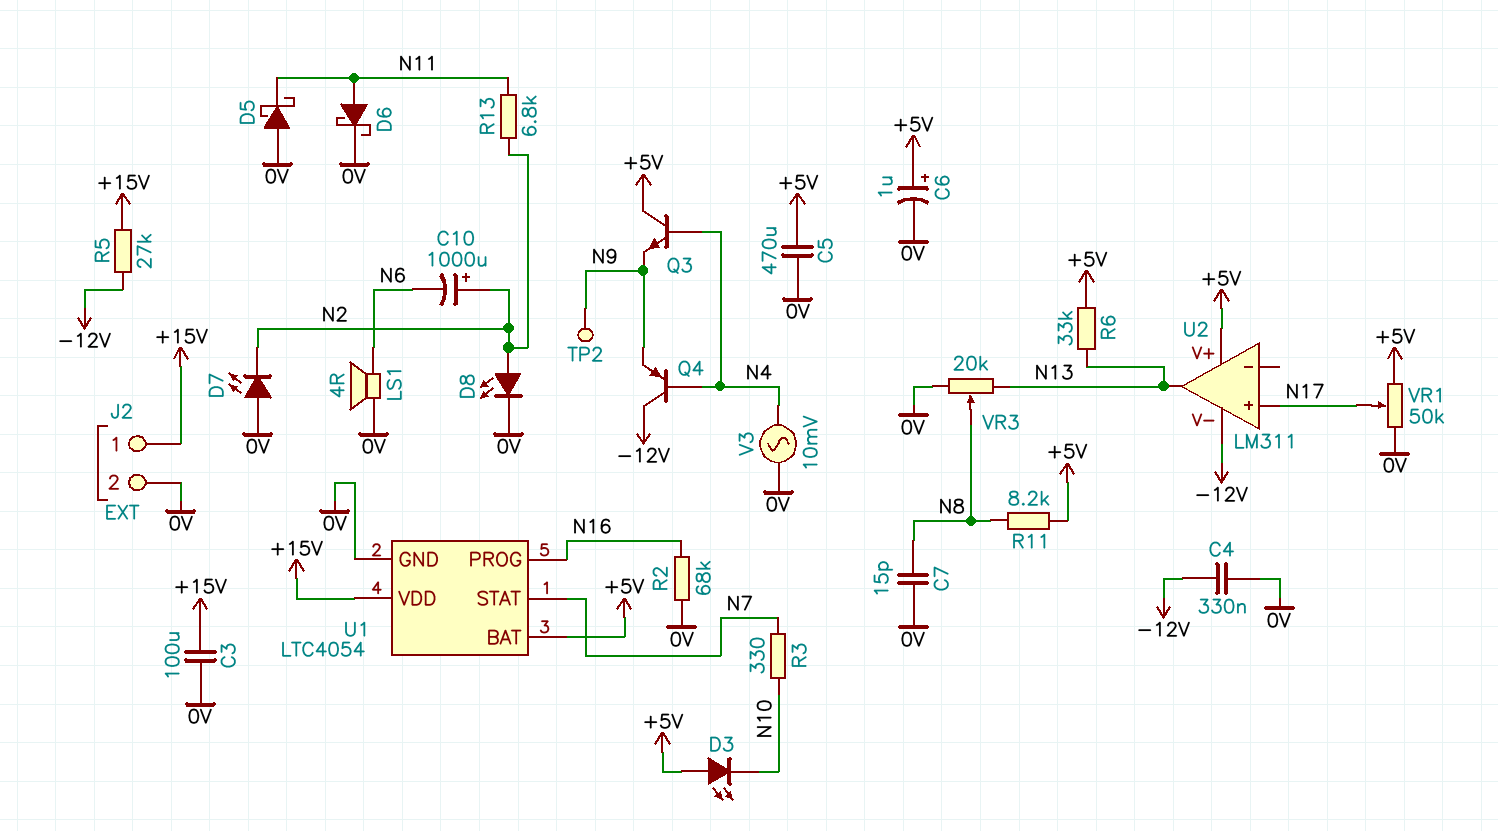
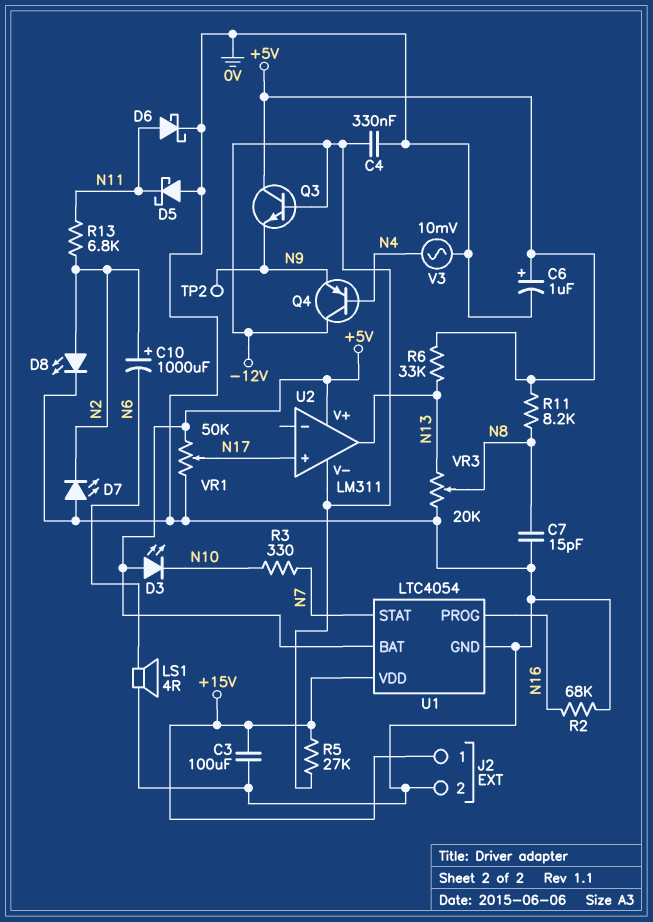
C5: 470uF (+5V, 0V) -> none
Q3: NPN (B N4, C +5V, E N9) -> NPN (B -12V, C +5V, E N9)

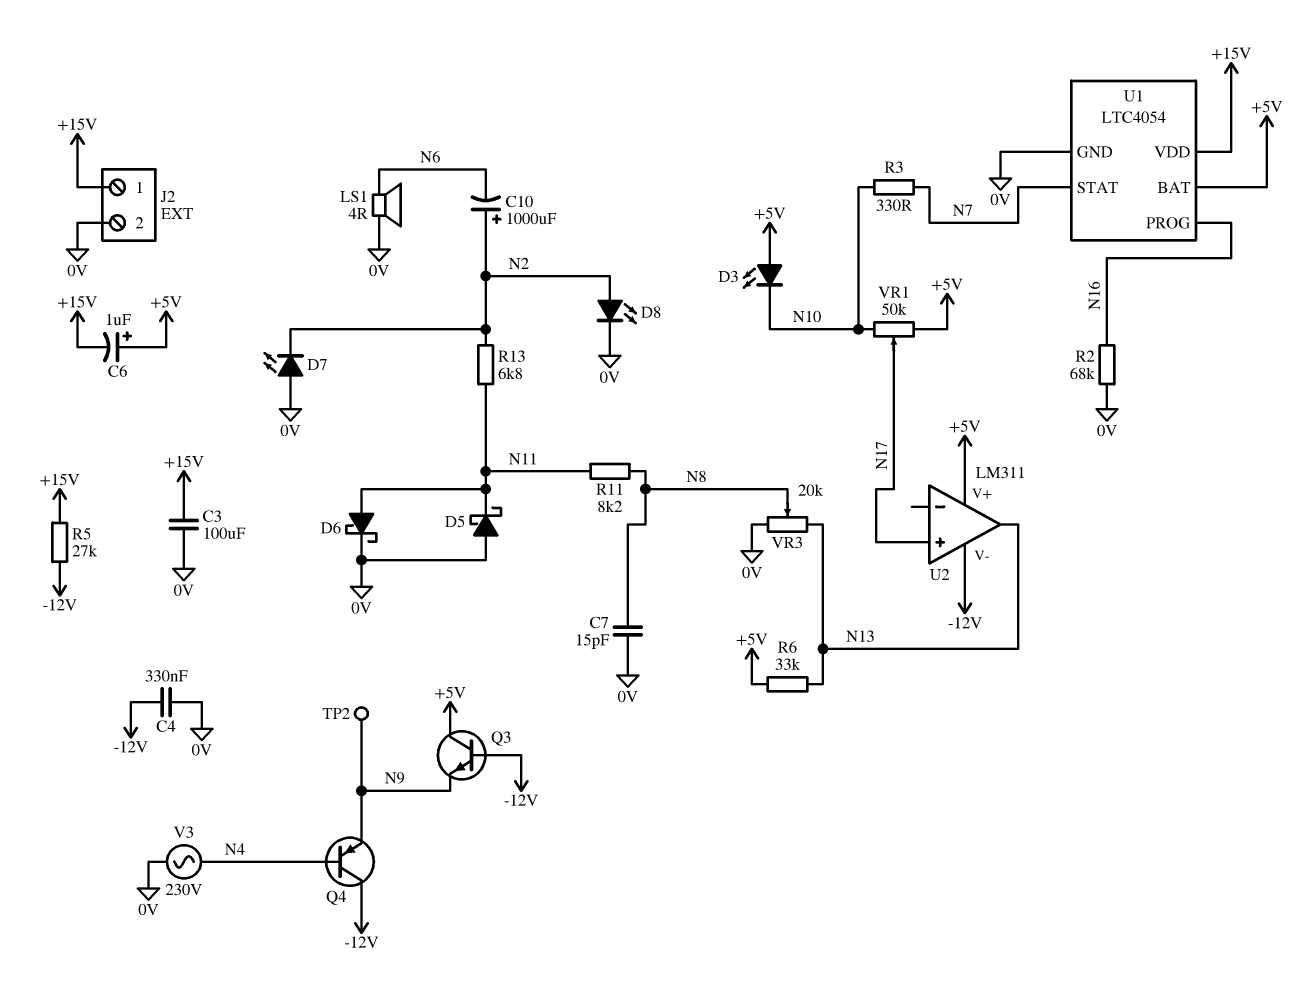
C6: 1uF (plus +5V, minus 0V) -> 1uF (plus +5V, minus +15V)
R11: 8.2k (+5V, N8) -> 8.2k (N8, N11)
V3: AC 10mV (0V, N4) -> AC 230V (0V, N4)
VR1: 50k (+5V, 0V, wiper N17) -> 50k (+5V, N10, wiper N17)

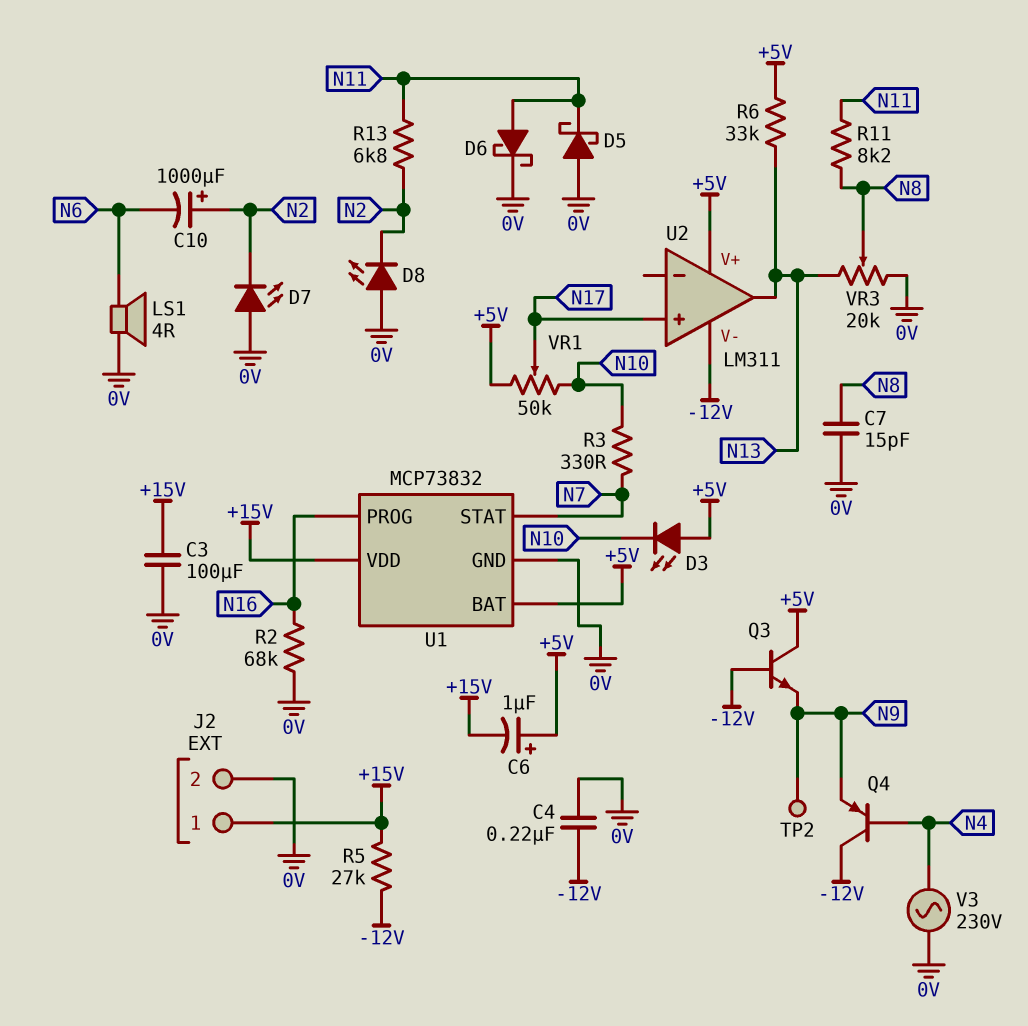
C4: 330nF (-12V, 0V) -> 220nF (-12V, 0V)
D8: LED (A N2, K 0V) -> LED (A 0V, K N2)
U1: LTC4054 -> MCP73832

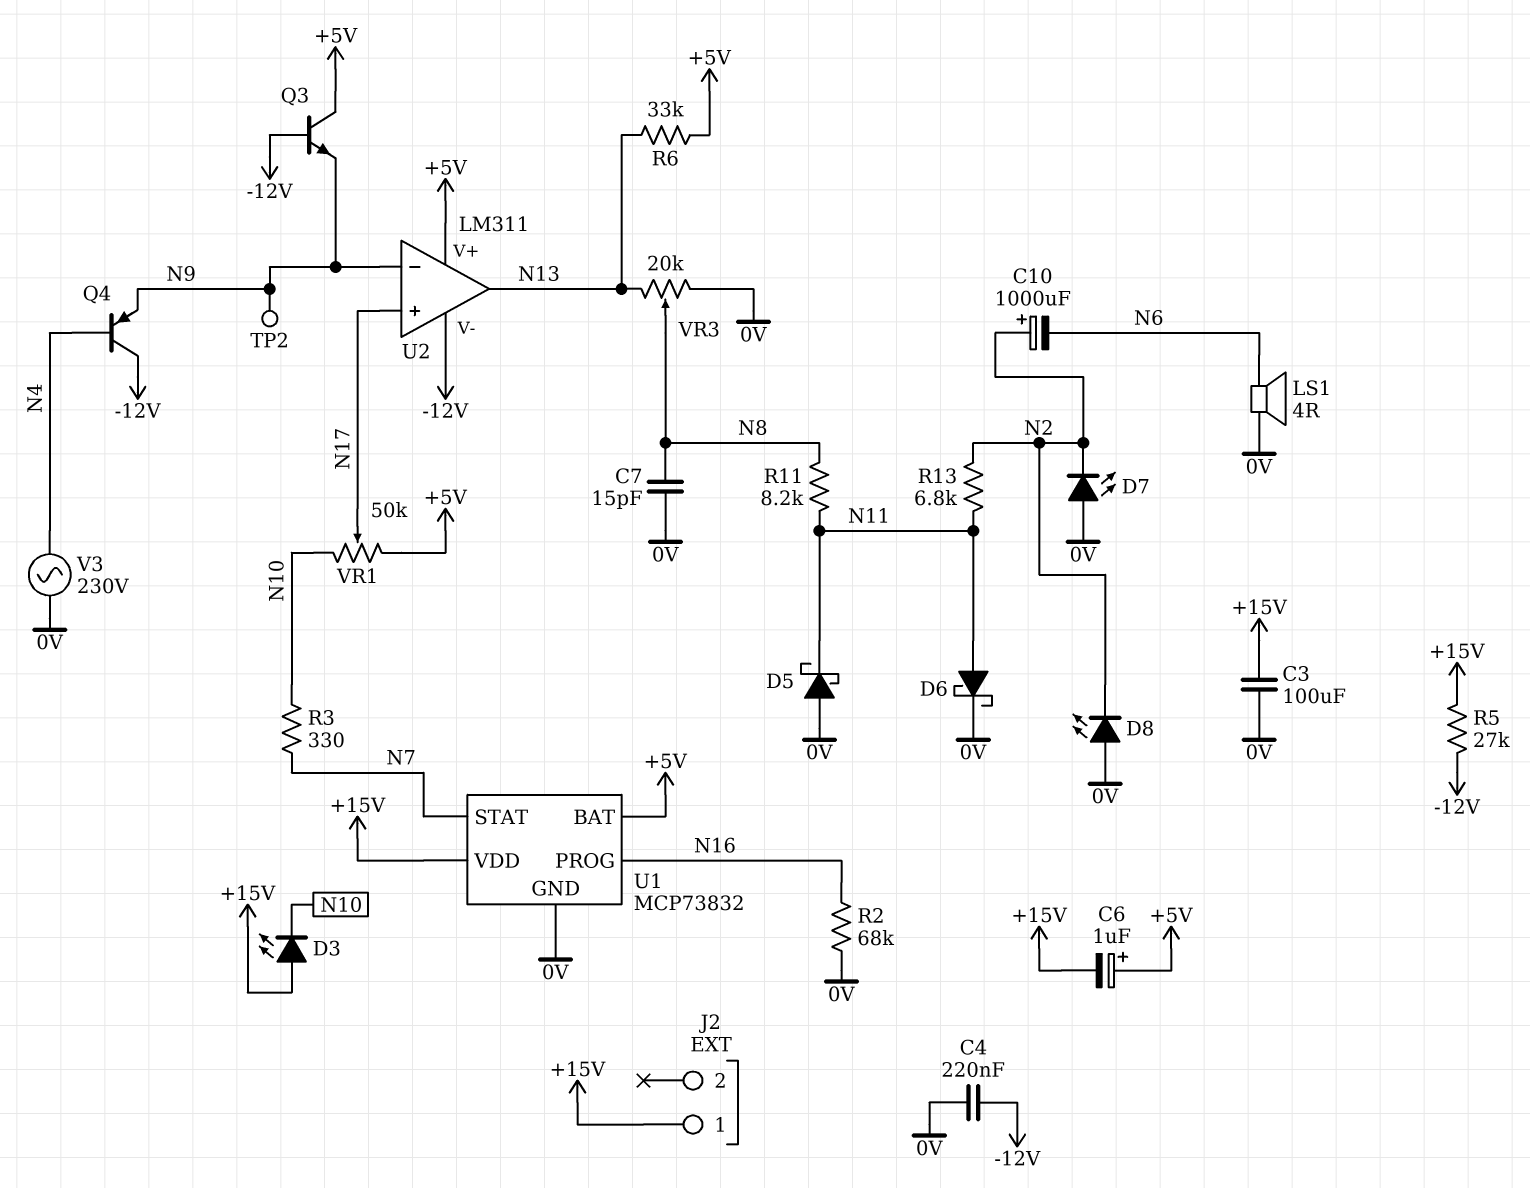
D3: LED (A +5V, K N10) -> LED (A +15V, K N10)
J2 pin 2: 0V -> none
U2 pin in-: none -> N9

